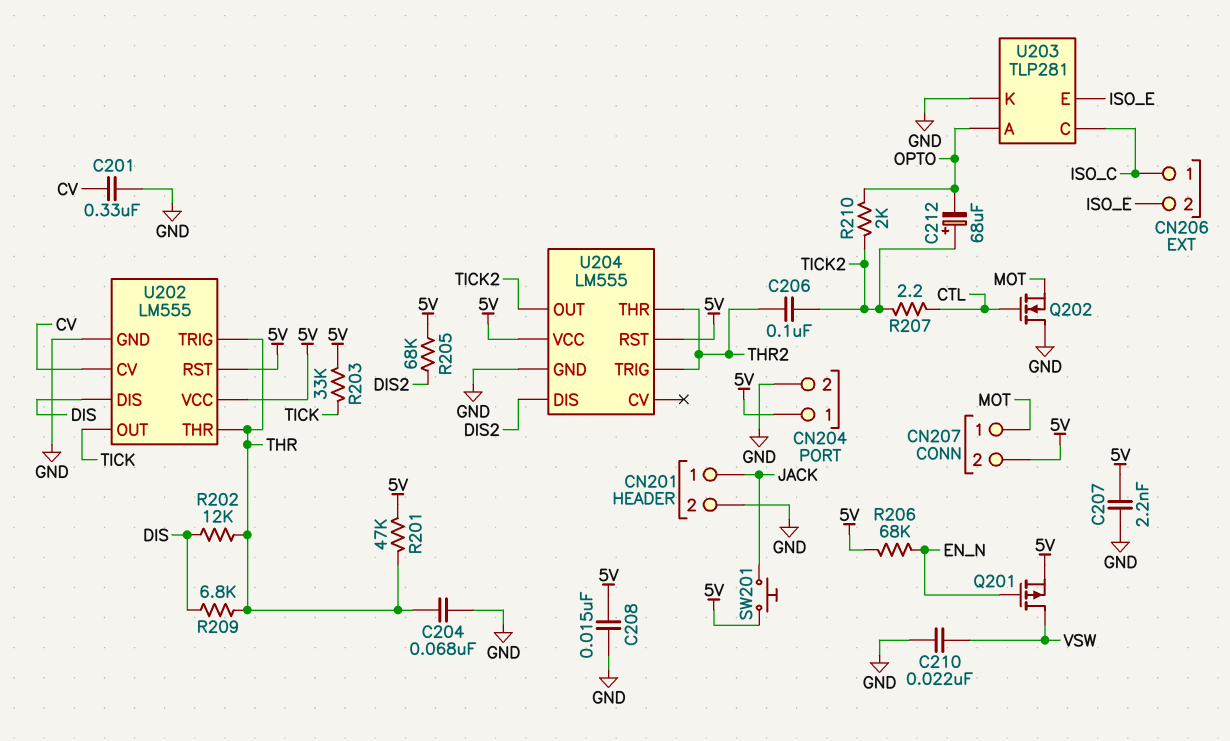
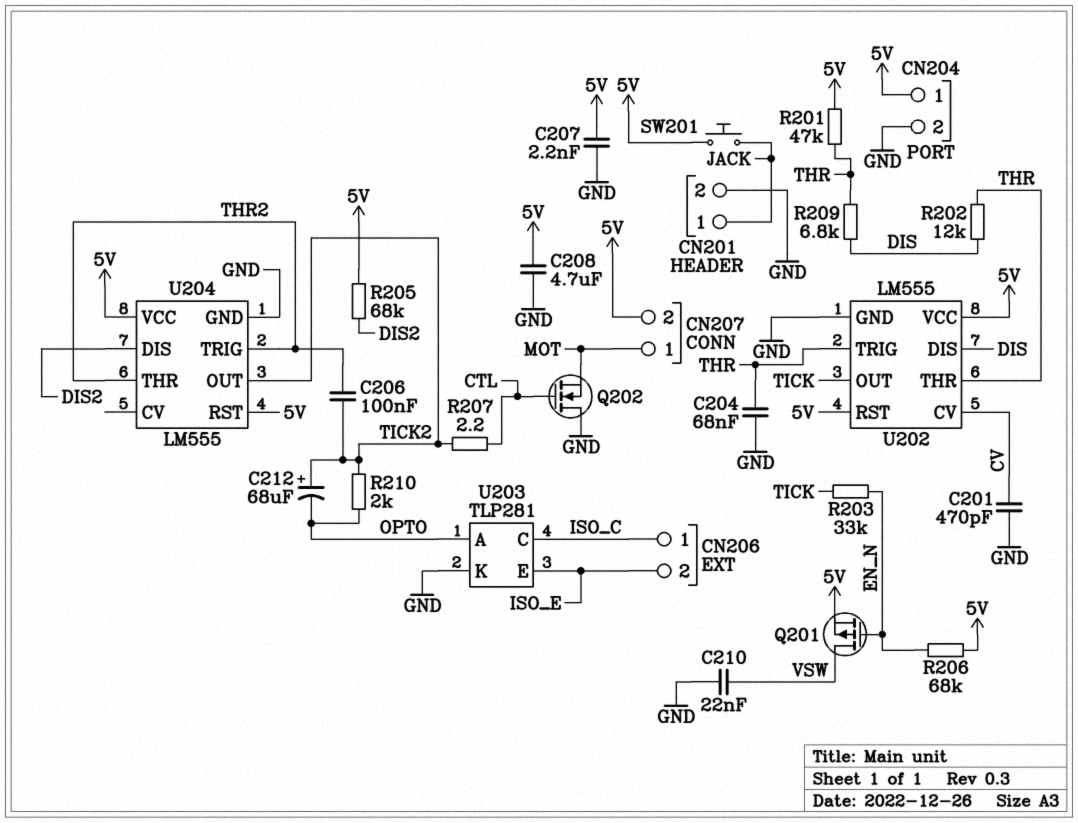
C201: 330nF (CV, GND) -> 470pF (CV, GND)
C208: 15nF (5V, GND) -> 4.7uF (5V, GND)
R203: 33k (5V, TICK) -> 33k (EN_N, TICK)

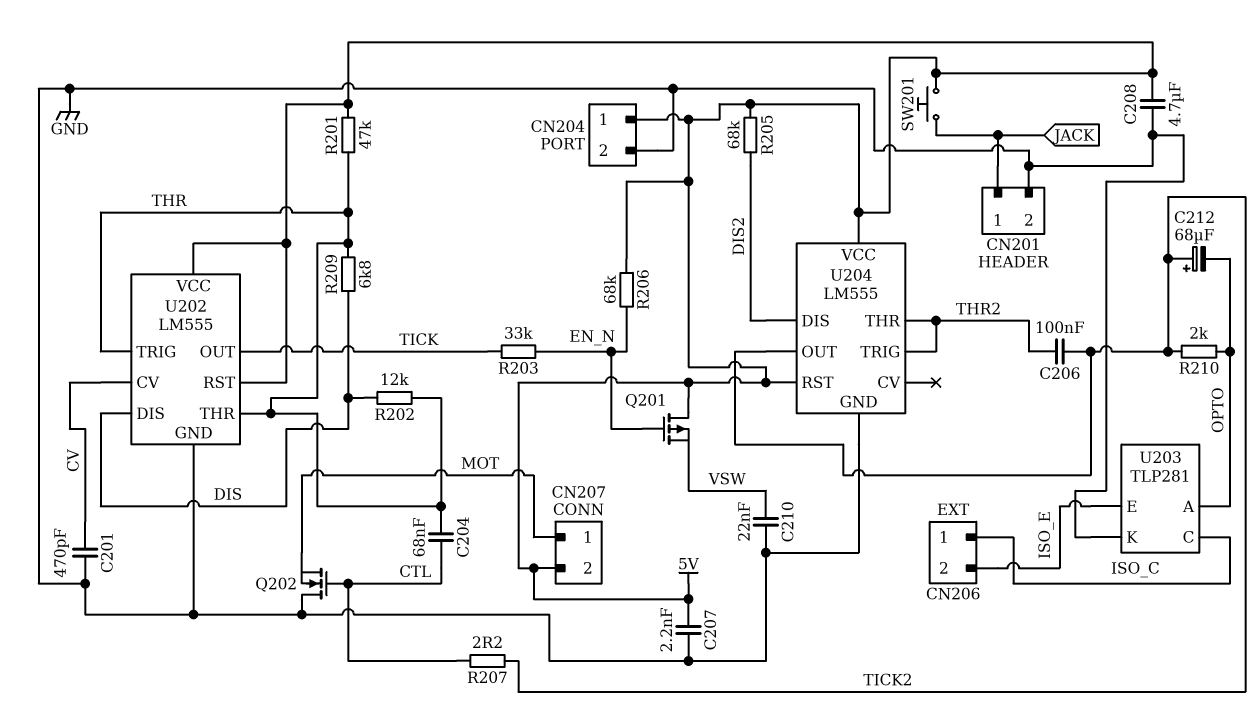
C204: 68nF (GND, THR) -> 68nF (CTL, THR)
Q201: PMOS (G EN_N, D VSW, S 5V) -> PMOS (G EN_N, D 5V, S VSW)

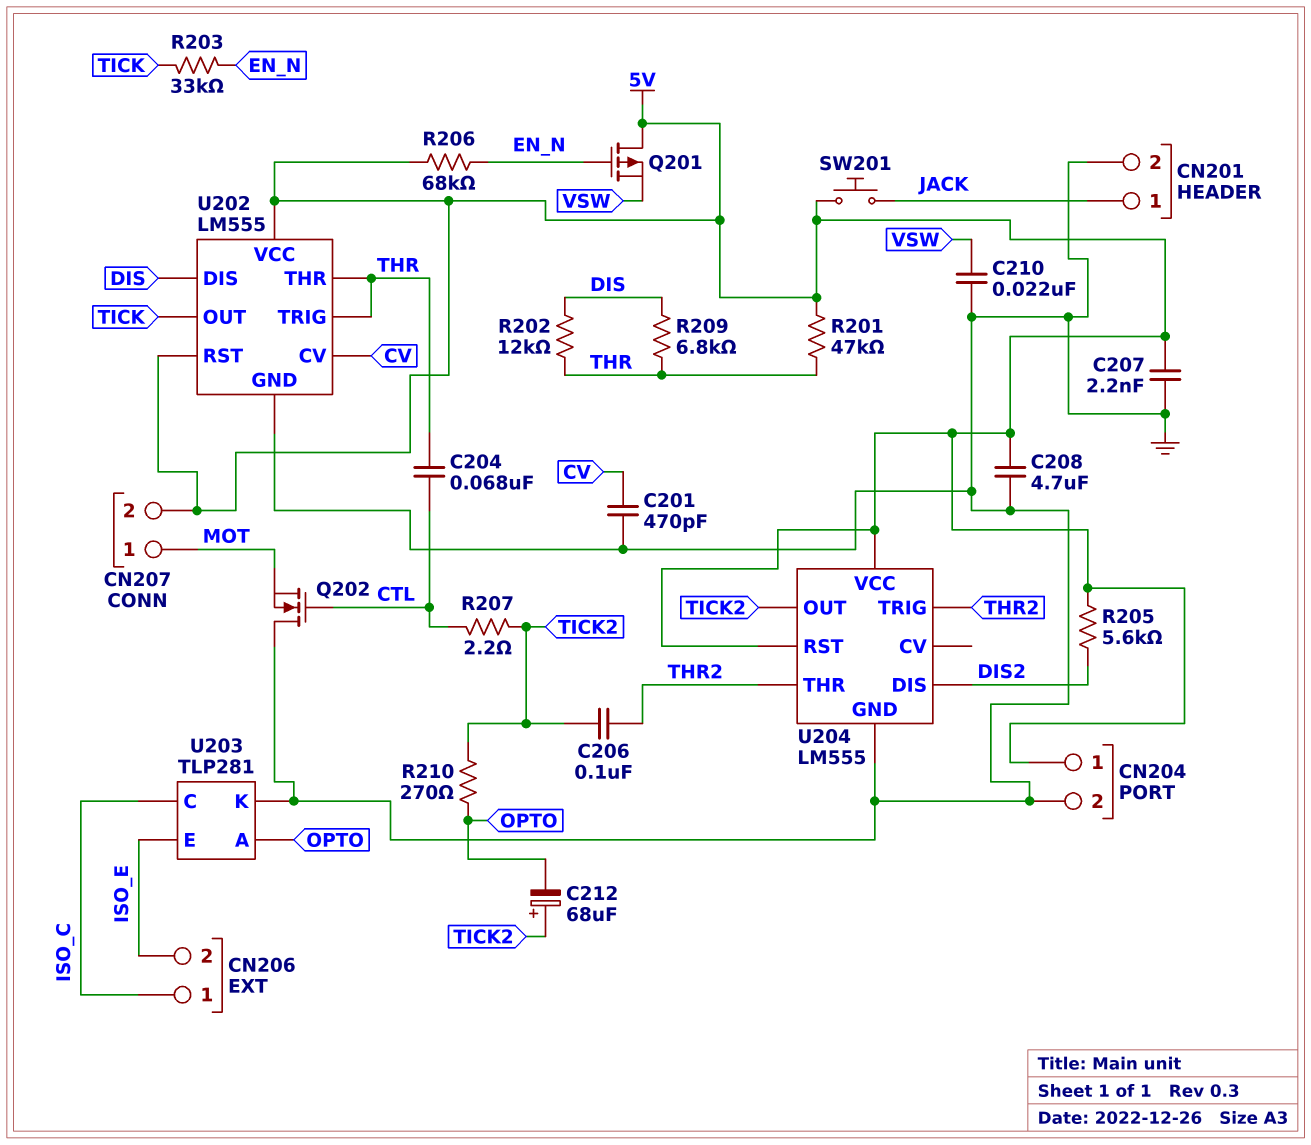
R205: 68k (5V, DIS2) -> 5.6k (5V, DIS2)
R210: 2k (OPTO, TICK2) -> 270 (OPTO, TICK2)

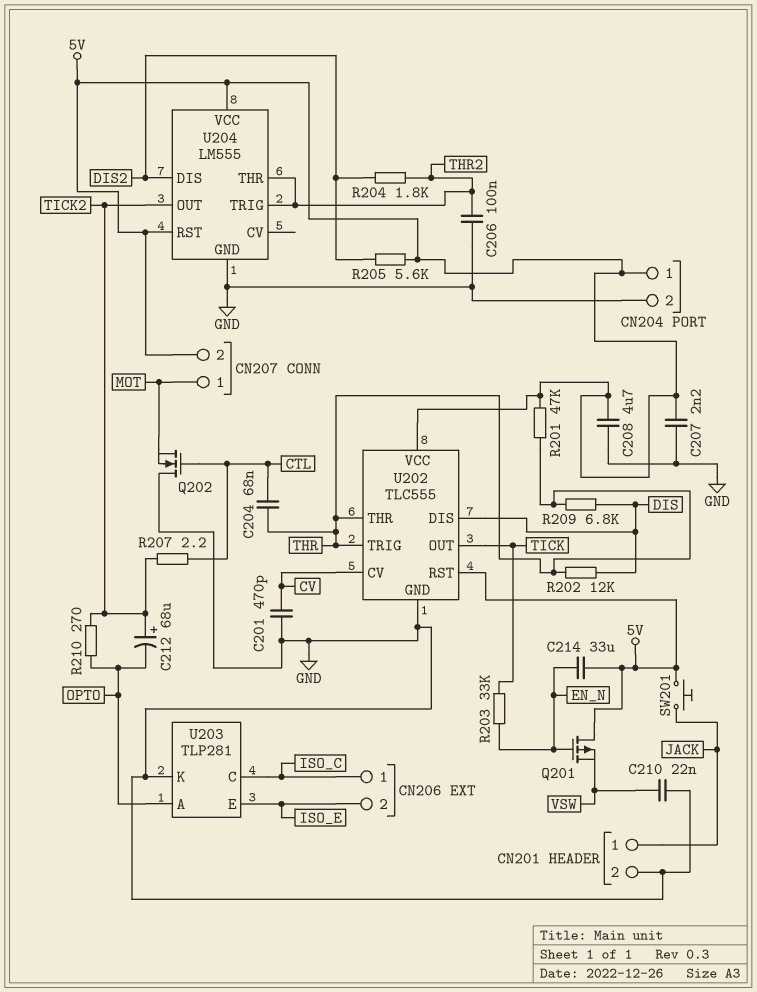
C206: 100nF (THR2, TICK2) -> 100nF (GND, THR2)
C214: none -> 33uF (5V, EN_N)
R204: none -> 1.8k (DIS2, THR2)
R206: 68k (5V, EN_N) -> none
U202: LM555 -> TLC555

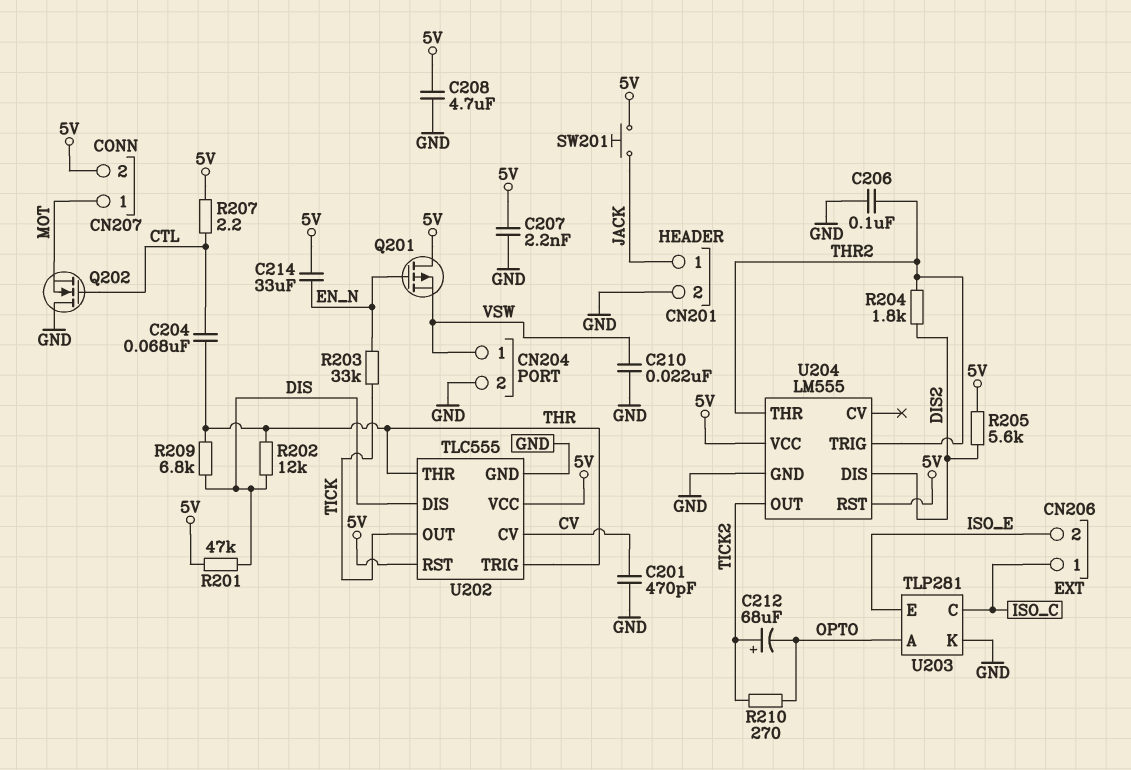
CN204 pin 1: 5V -> VSW
R201: 47k (5V, THR) -> 47k (5V, DIS)
R207: 2.2 (CTL, TICK2) -> 2.2 (5V, CTL)

